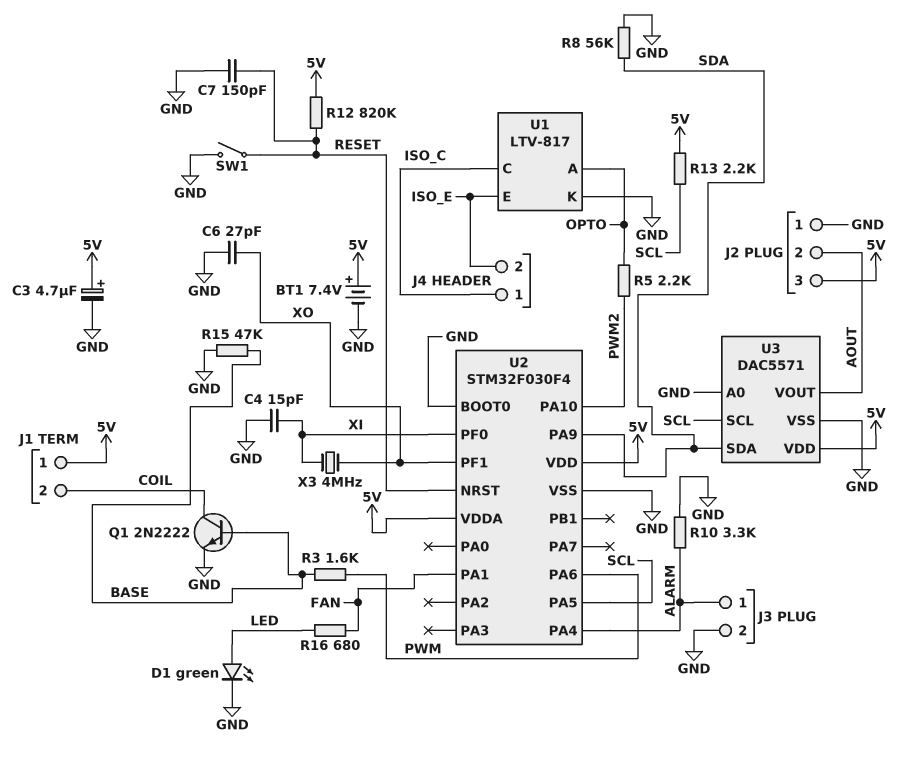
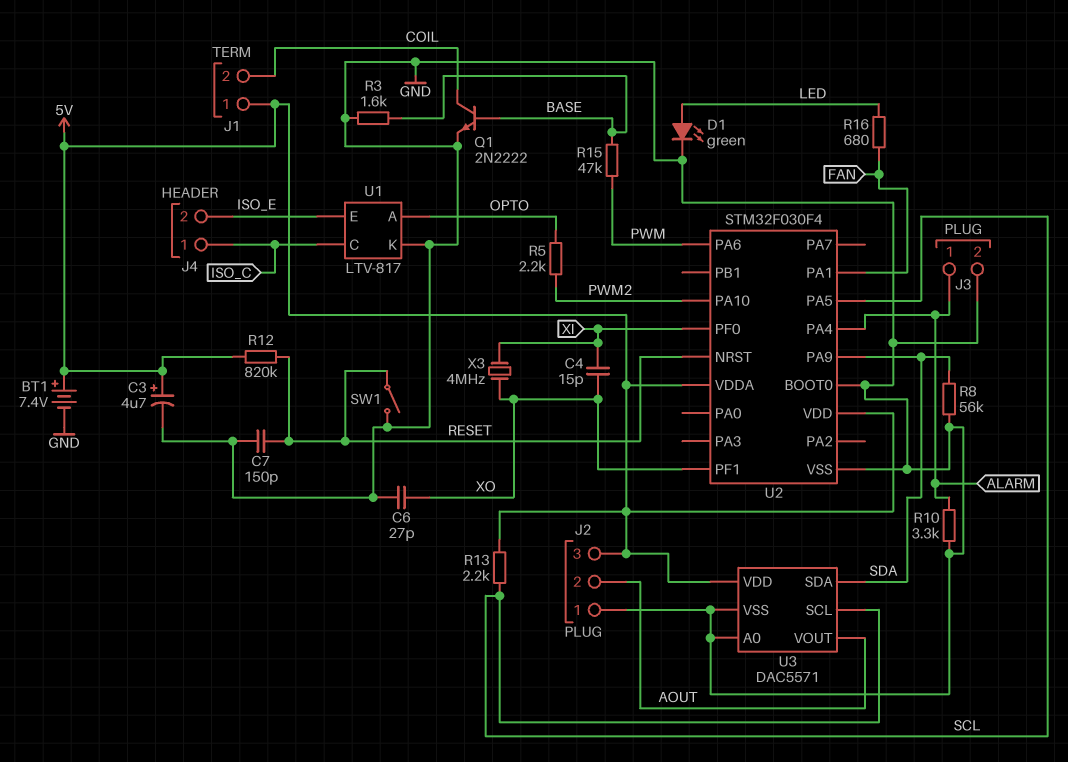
C4: 15pF (GND, XI) -> 15pF (XI, XO)
R3: 1.6k (BASE, PWM) -> 1.6k (BASE, GND)
R15: 47k (BASE, GND) -> 47k (BASE, PWM)

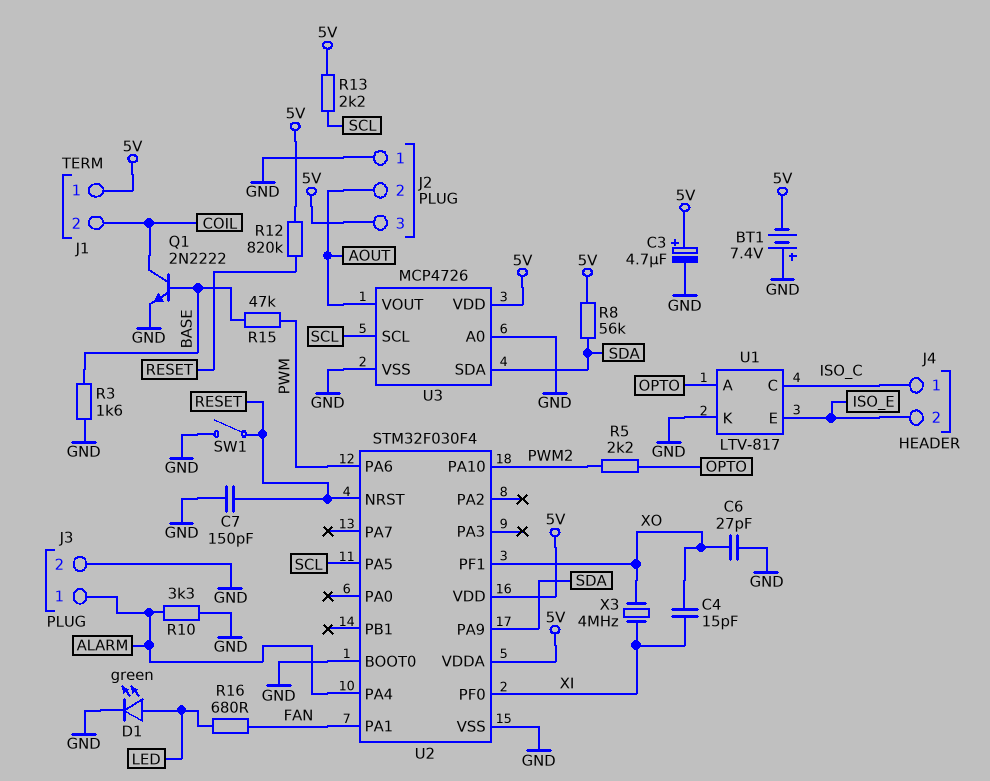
BT1: 7.4V (plus 5V, minus GND) -> 7.4V (plus GND, minus 5V)
R8: 56k (GND, SDA) -> 56k (5V, SDA)
U3: DAC5571 -> MCP4726

